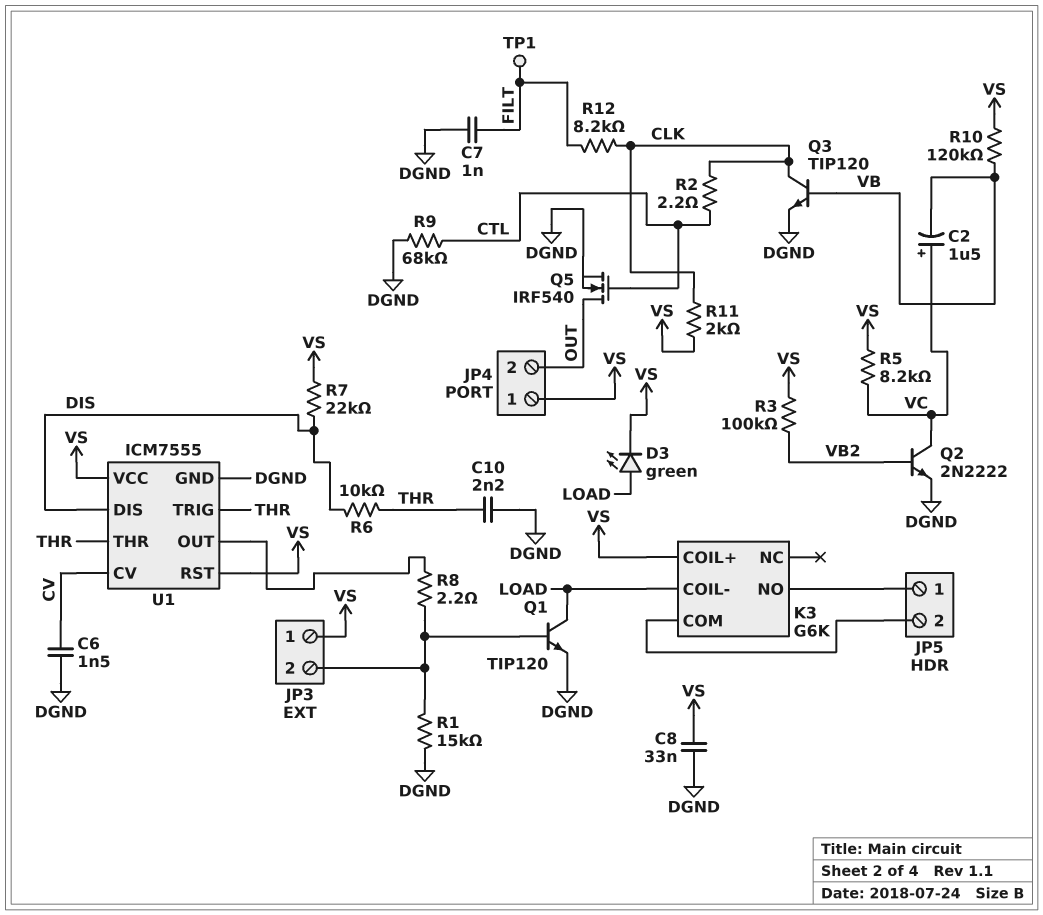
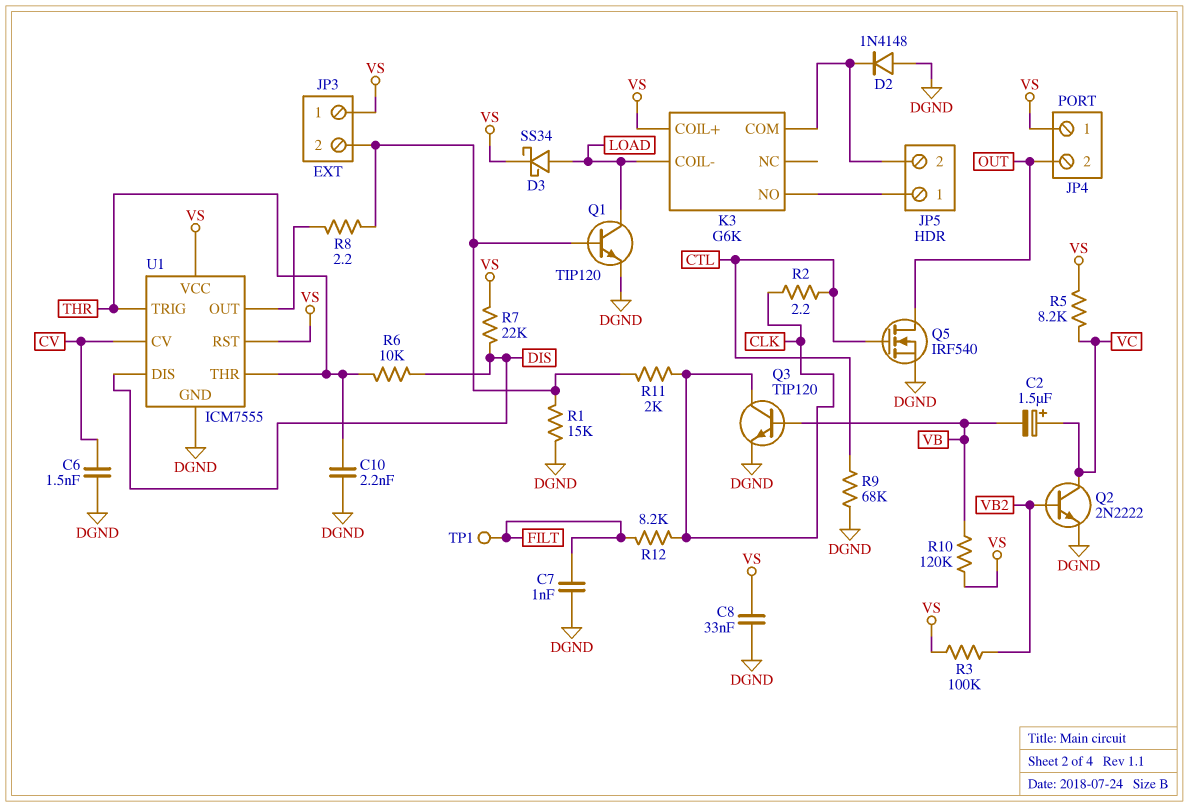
D2: none -> diode 1N4148 (A DGND, K JP5/2)
D3: LED green (A LOAD, K VS) -> schottky SS34 (A LOAD, K VS)
R11: 2k (CLK, VS) -> 2k (CLK, JP3/2)

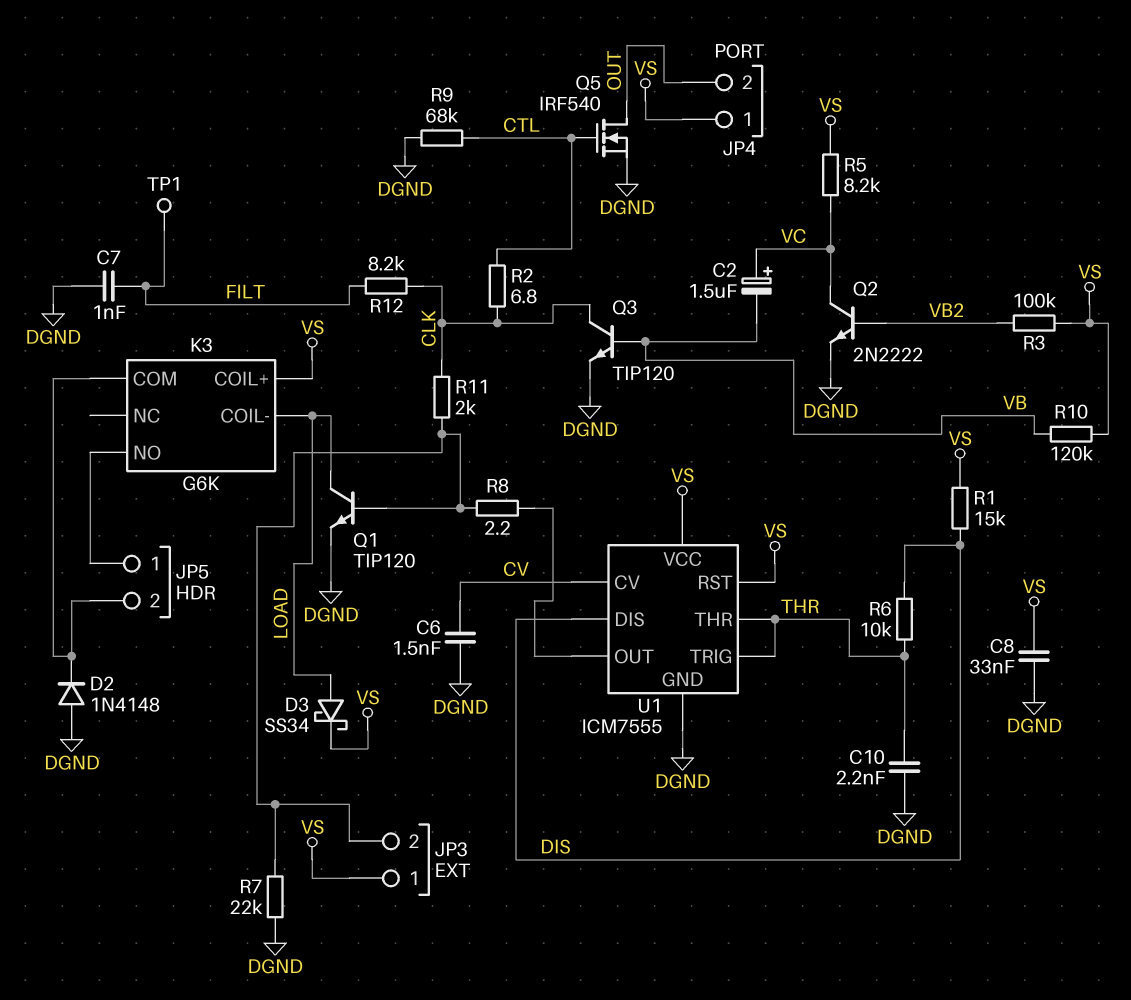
R1: 15k (DGND, JP3/2) -> 15k (DIS, VS)
R2: 2.2 (CLK, CTL) -> 6.8 (CLK, CTL)
R7: 22k (DIS, VS) -> 22k (DGND, JP3/2)

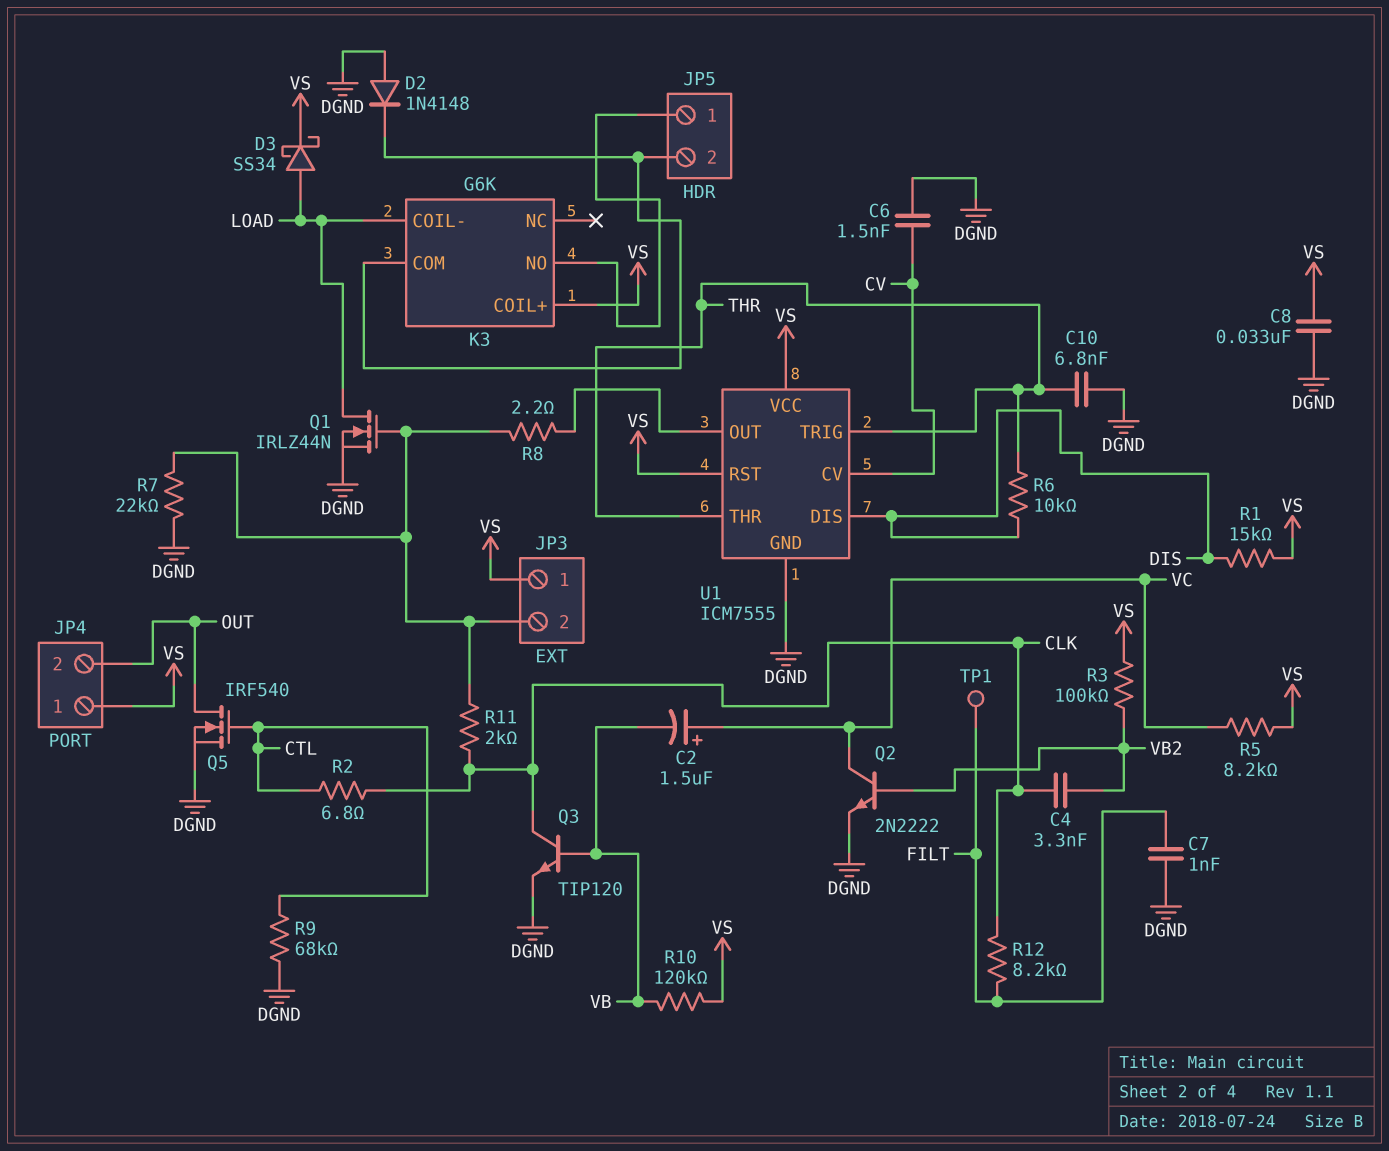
C4: none -> 3.3nF (CLK, VB2)
C10: 2.2nF (DGND, THR) -> 6.8nF (DGND, THR)
Q1: NPN TIP120 (B JP3/2, C LOAD, E DGND) -> NMOS IRLZ44N (G JP3/2, D LOAD, S DGND)

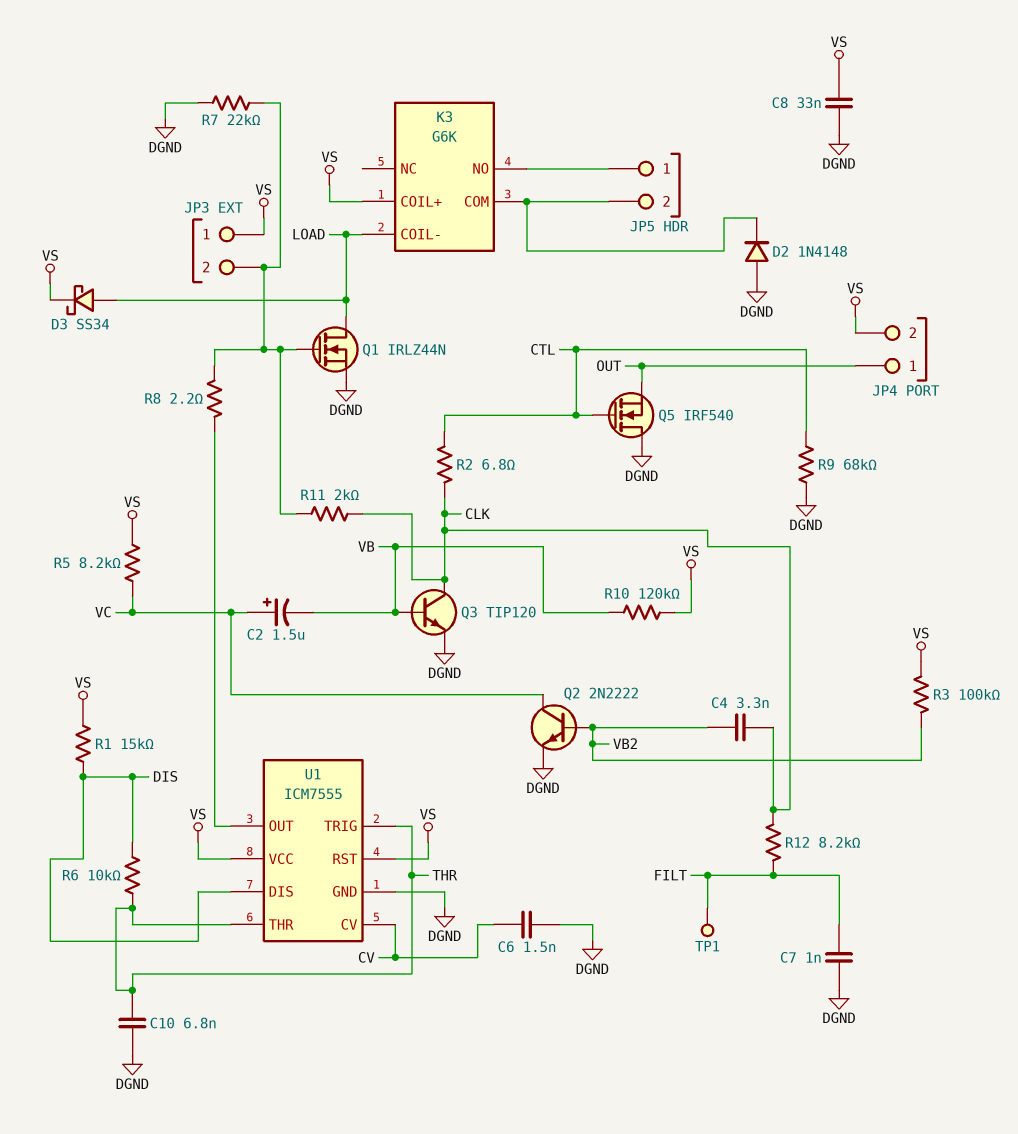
JP4 pin 1: VS -> OUT
JP4 pin 2: OUT -> VS
Q5: NMOS IRF540 (G CTL, D OUT, S DGND) -> NMOS IRF540 (G CTL, D DGND, S OUT)

